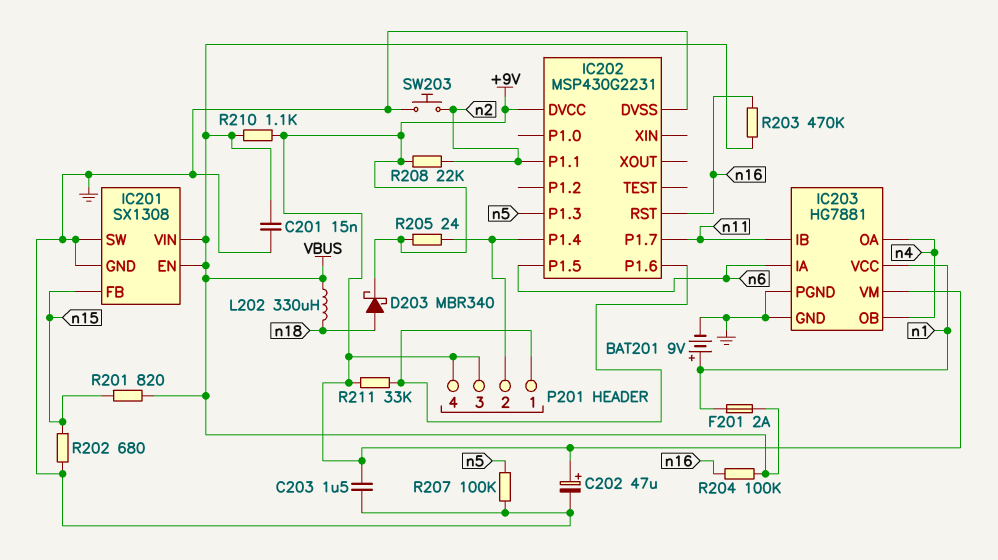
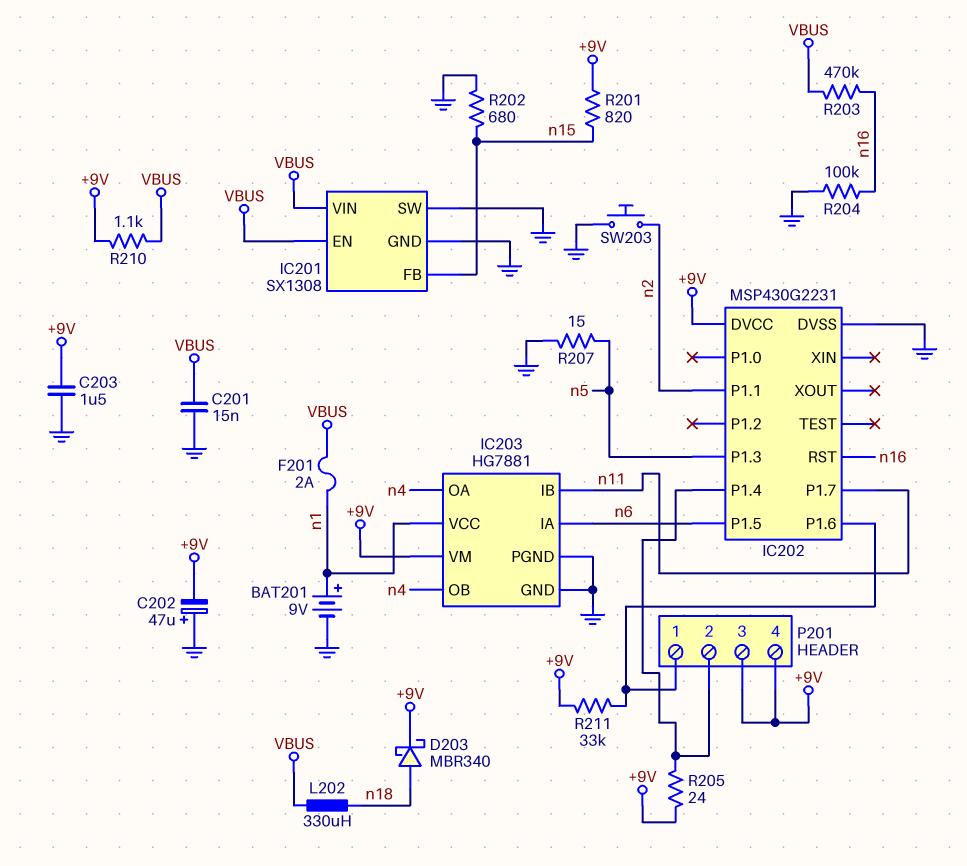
C202: 47uF (plus +9V, minus GND) -> 47uF (plus GND, minus +9V)
R201: 820 (VBUS, n15) -> 820 (+9V, n15)
R204: 100k (VBUS, n16) -> 100k (GND, n16)
R207: 100k (GND, n5) -> 15 (GND, n5)
R208: 22k (+9V, n2) -> none

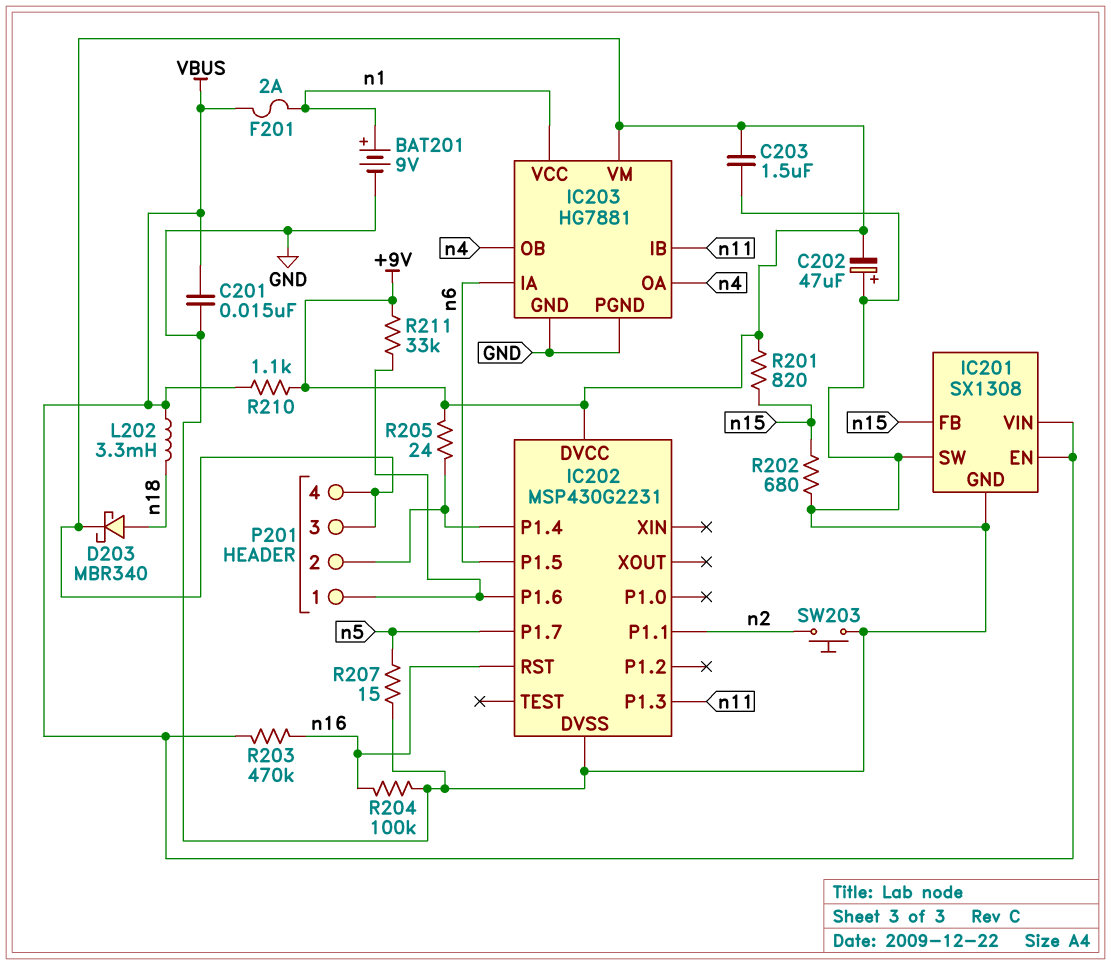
IC202 pin P1.3: n5 -> n11
IC202 pin P1.7: n11 -> n5
L202: 330uH (VBUS, n18) -> 3.3mH (VBUS, n18)

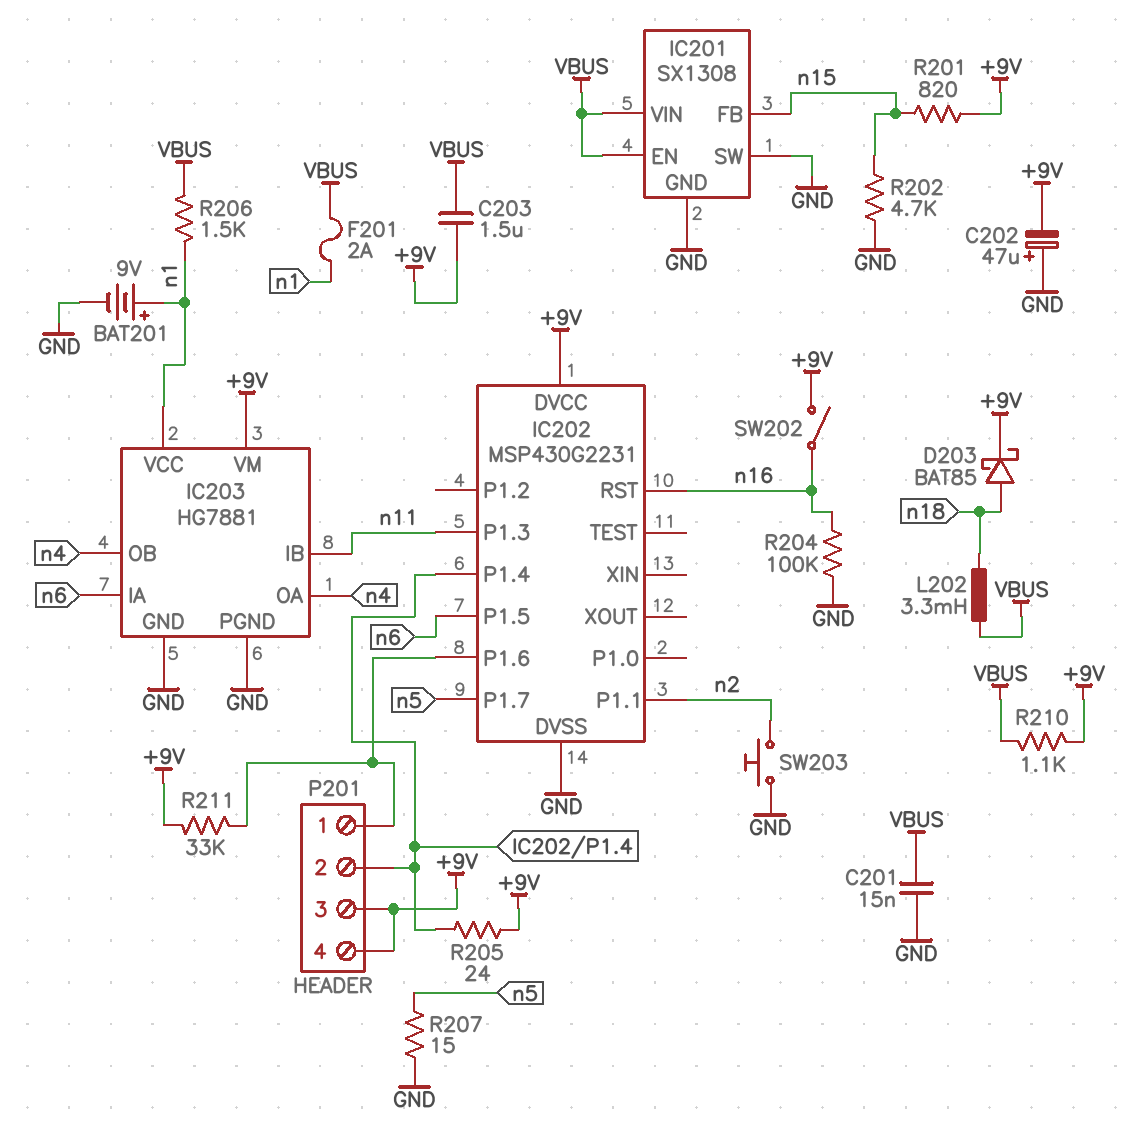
C203: 1.5uF (+9V, GND) -> 1.5uF (+9V, VBUS)
D203: schottky MBR340 (A n18, K +9V) -> schottky BAT85 (A n18, K +9V)
R202: 680 (GND, n15) -> 4.7k (GND, n15)
R203: 470k (VBUS, n16) -> none
R206: none -> 1.5k (VBUS, n1)
SW202: none -> switch (+9V, n16)

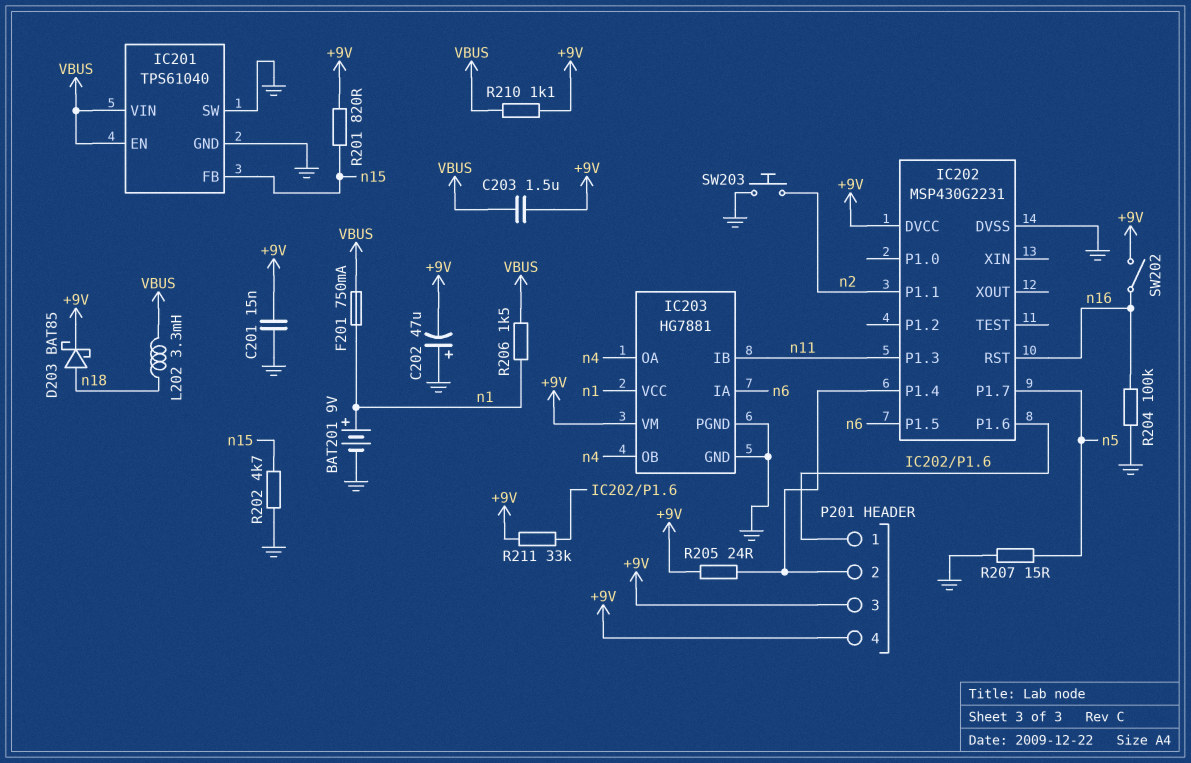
C201: 15nF (GND, VBUS) -> 15nF (+9V, GND)
F201: 2A (VBUS, n1) -> 750mA (VBUS, n1)
IC201: SX1308 -> TPS61040

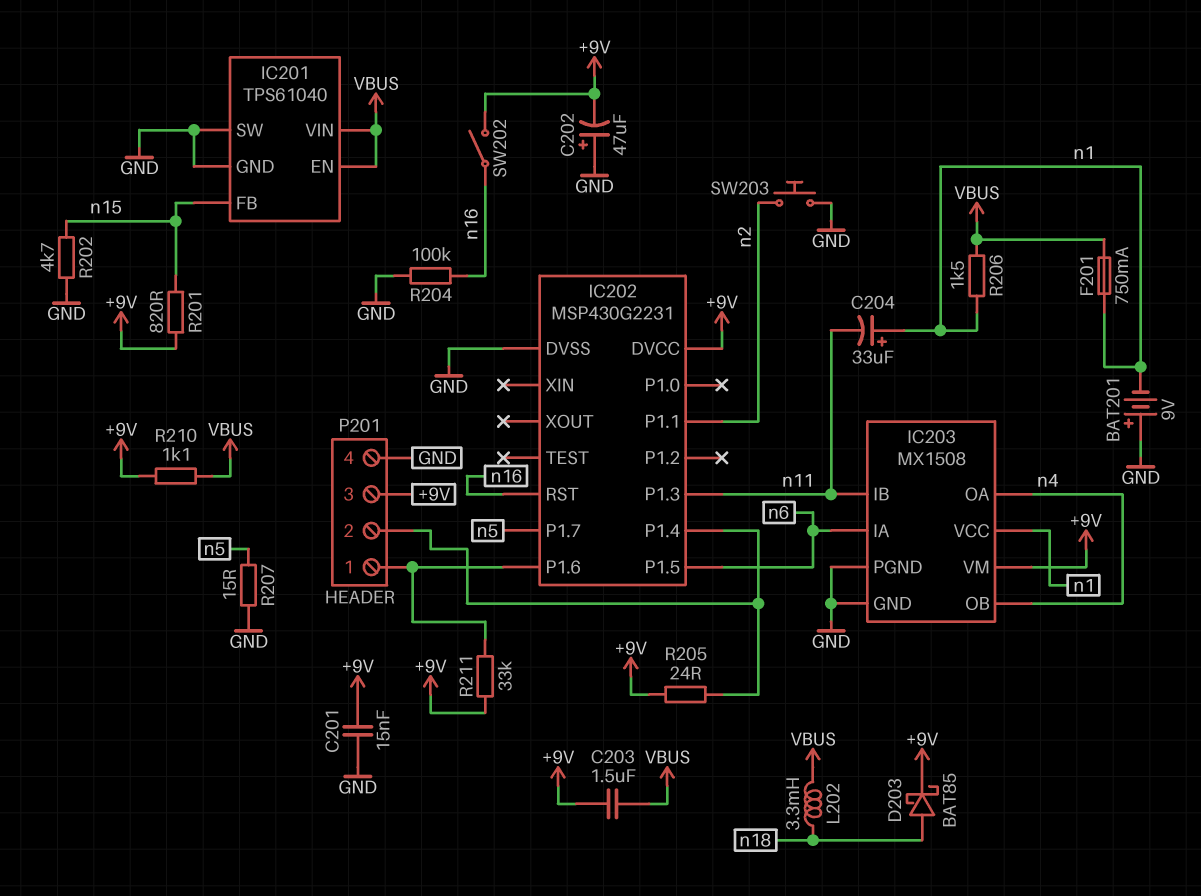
BAT201: 9V (plus n1, minus GND) -> 9V (plus GND, minus n1)
C204: none -> 33uF (plus n1, minus n11)
IC203: HG7881 -> MX1508
P201 pin 4: +9V -> GND

